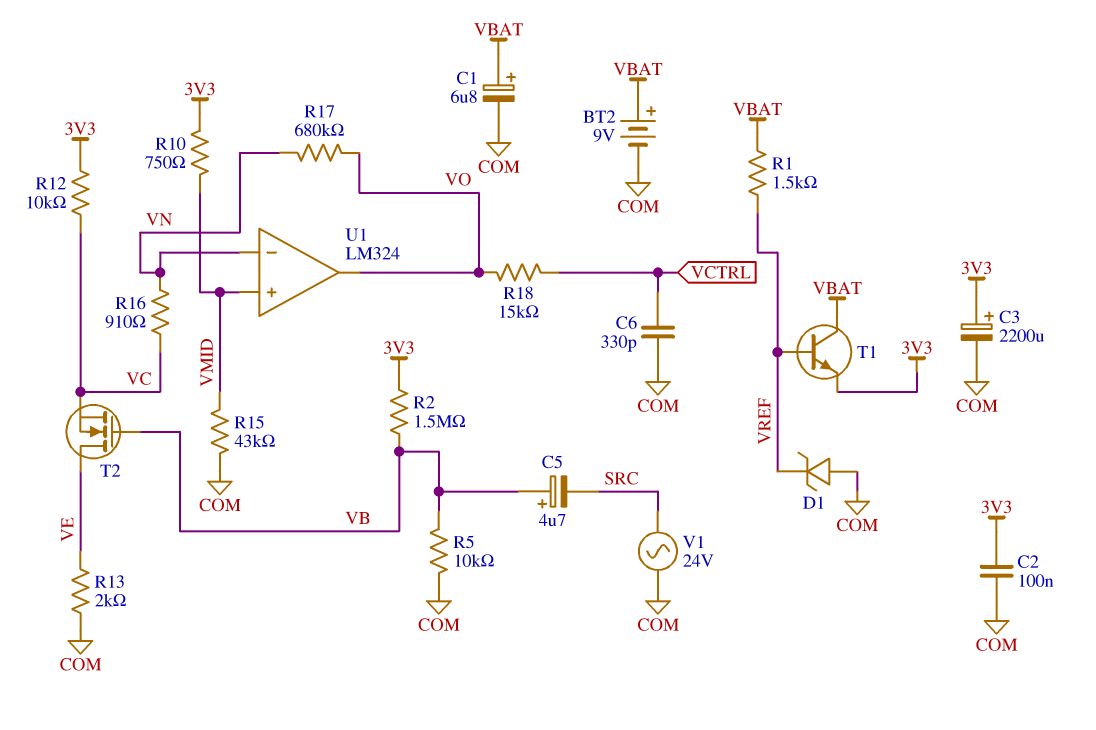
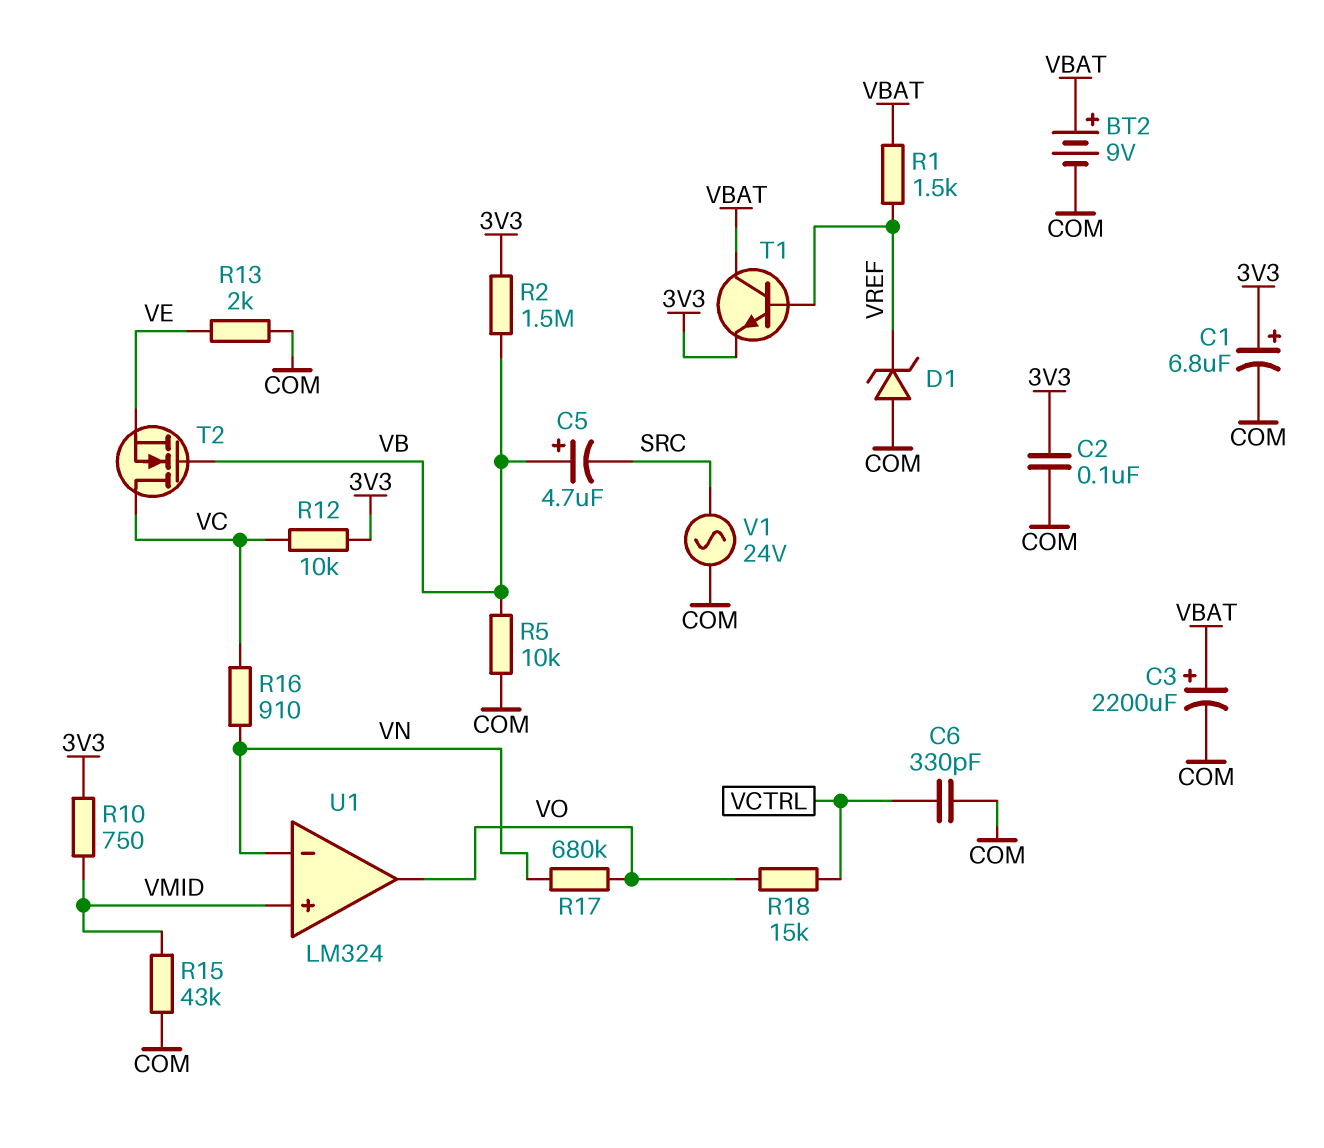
C1: 6.8uF (plus VBAT, minus COM) -> 6.8uF (plus 3V3, minus COM)
C3: 2200uF (plus 3V3, minus COM) -> 2200uF (plus VBAT, minus COM)
T2: NMOS (G VB, D VE, S VC) -> NMOS (G VB, D VC, S VE)

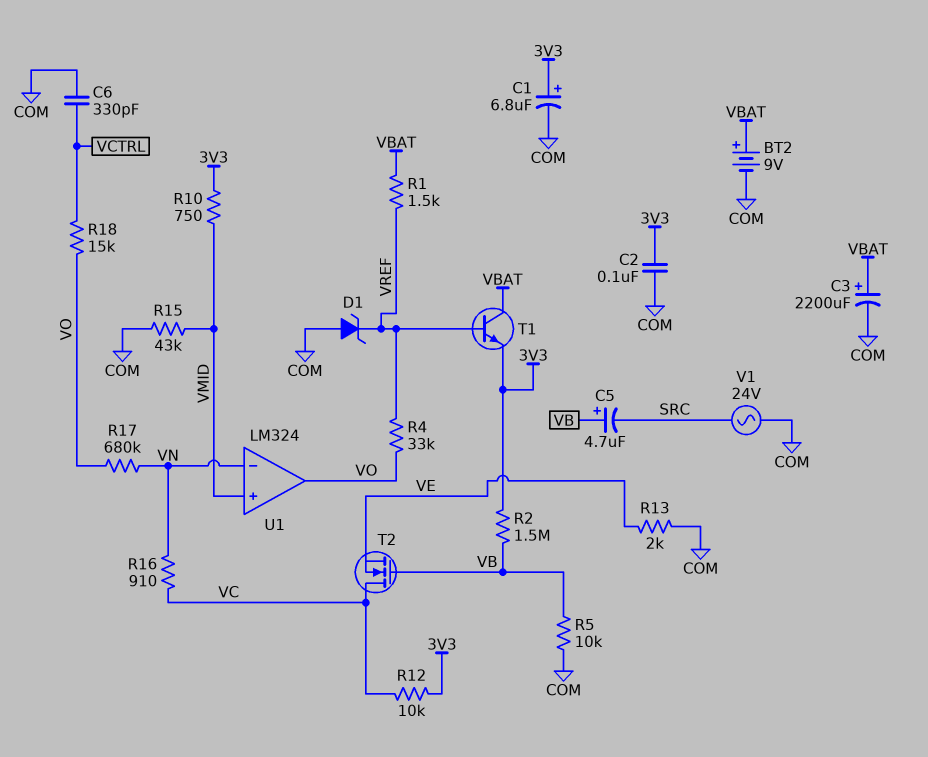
R4: none -> 33k (VO, VREF)

